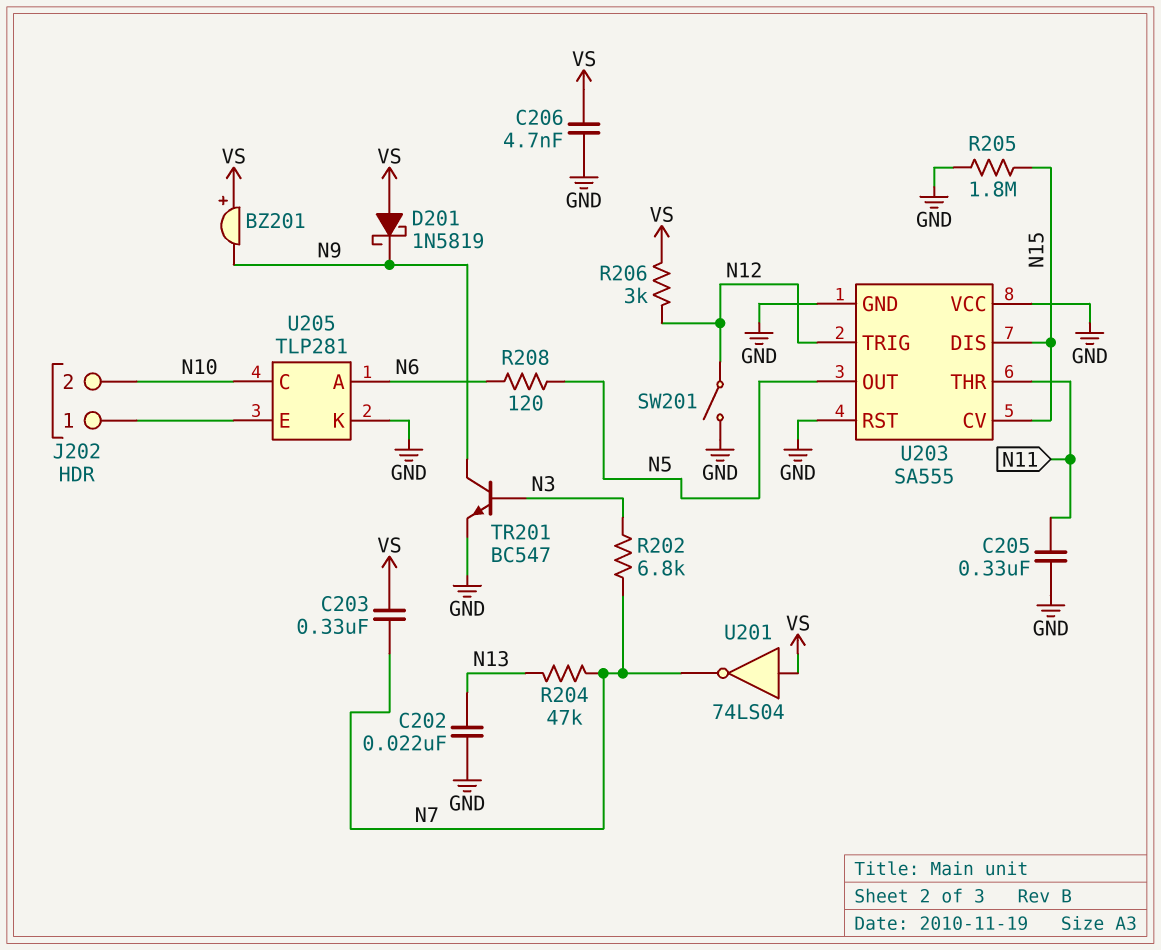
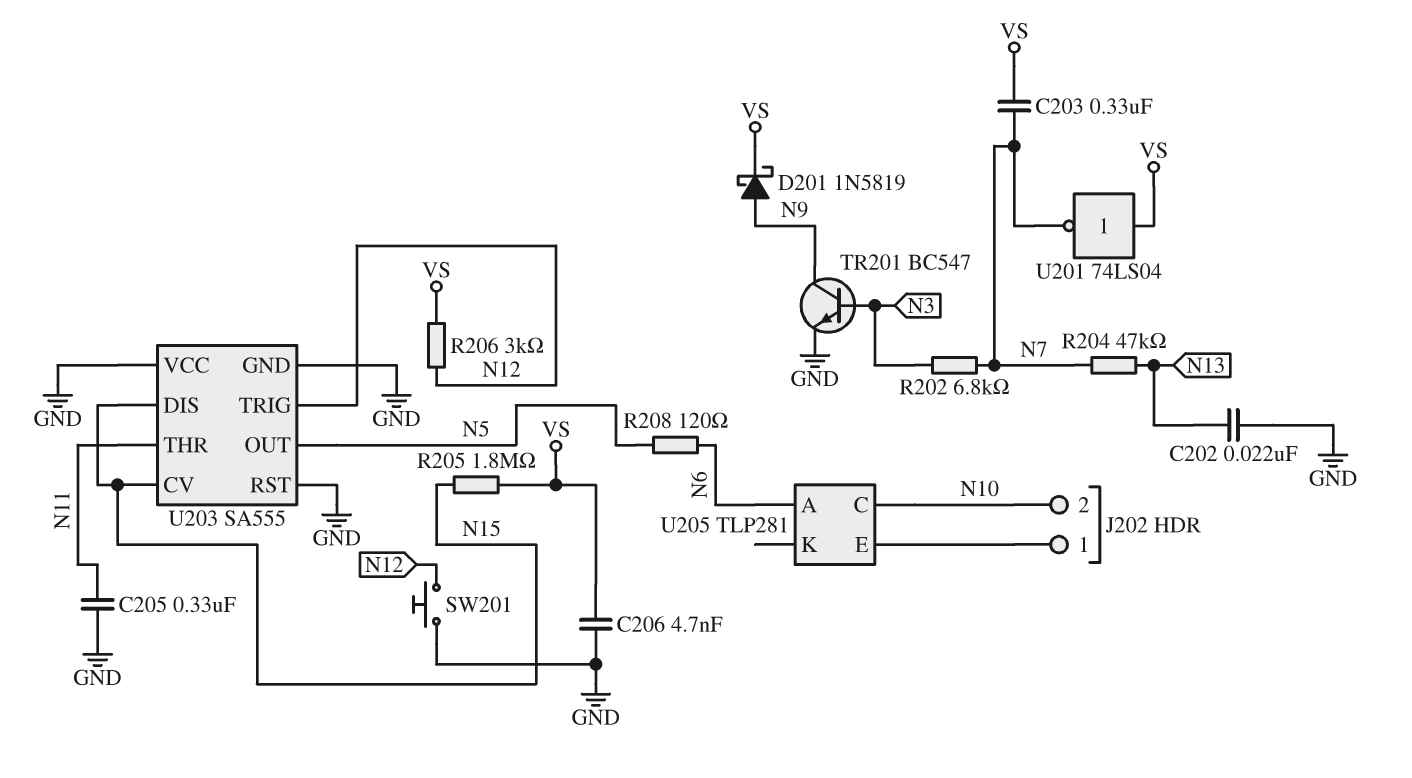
BZ201: buzzer (plus VS, minus N9) -> none
D201: schottky 1N5819 (A VS, K N9) -> schottky 1N5819 (A N9, K VS)
R205: 1.8M (GND, N15) -> 1.8M (N15, VS)
SW201: switch (GND, N12) -> button (GND, N12)
U205 pin K: GND -> none

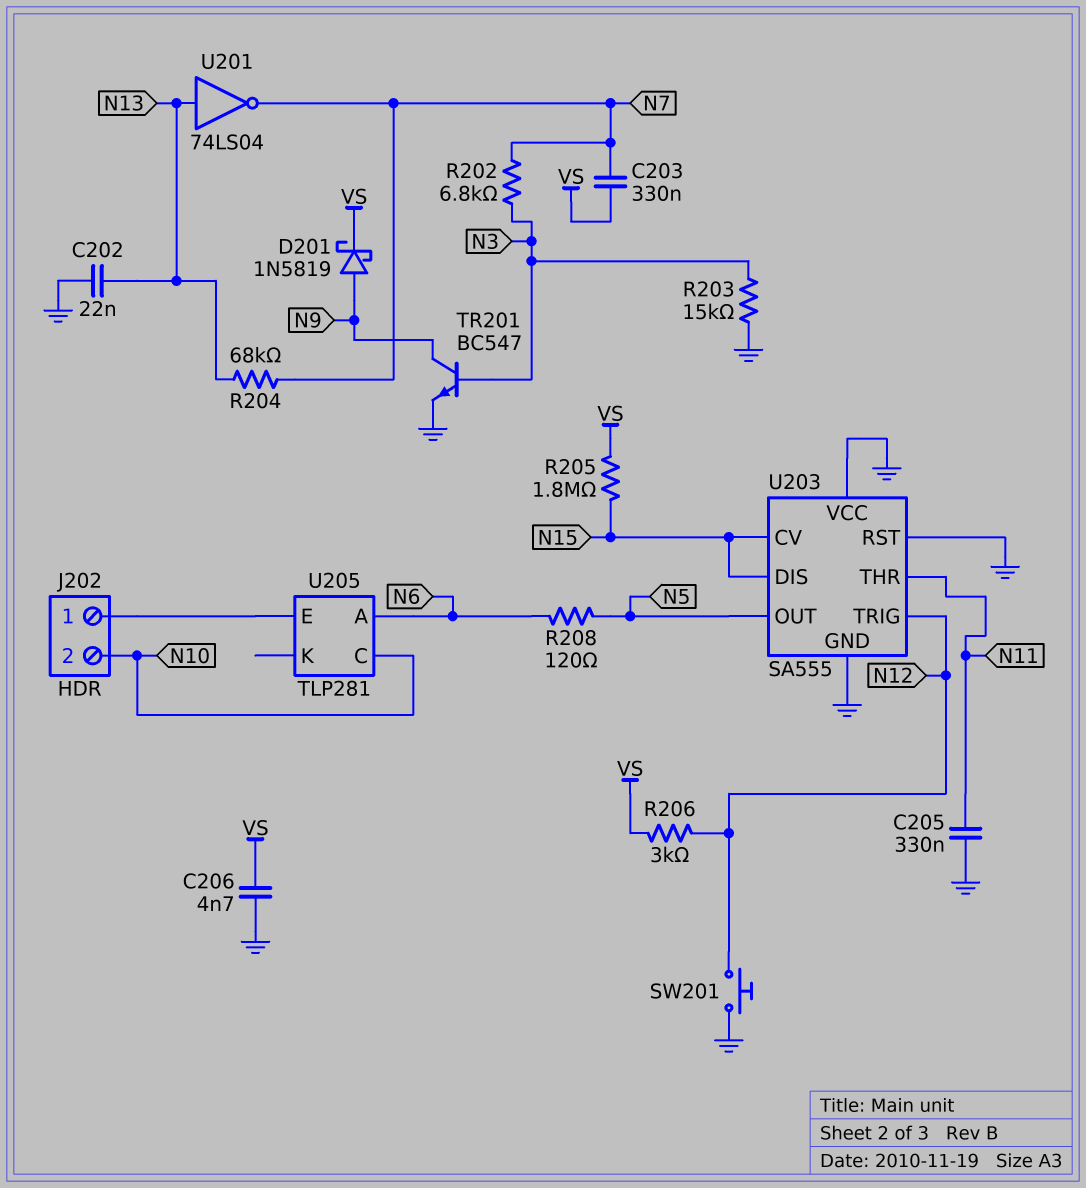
R203: none -> 15k (GND, N3)
R204: 47k (N7, N13) -> 68k (N7, N13)
U201: NOT 74LS04 (in VS, out N7) -> NOT 74LS04 (in N13, out N7)

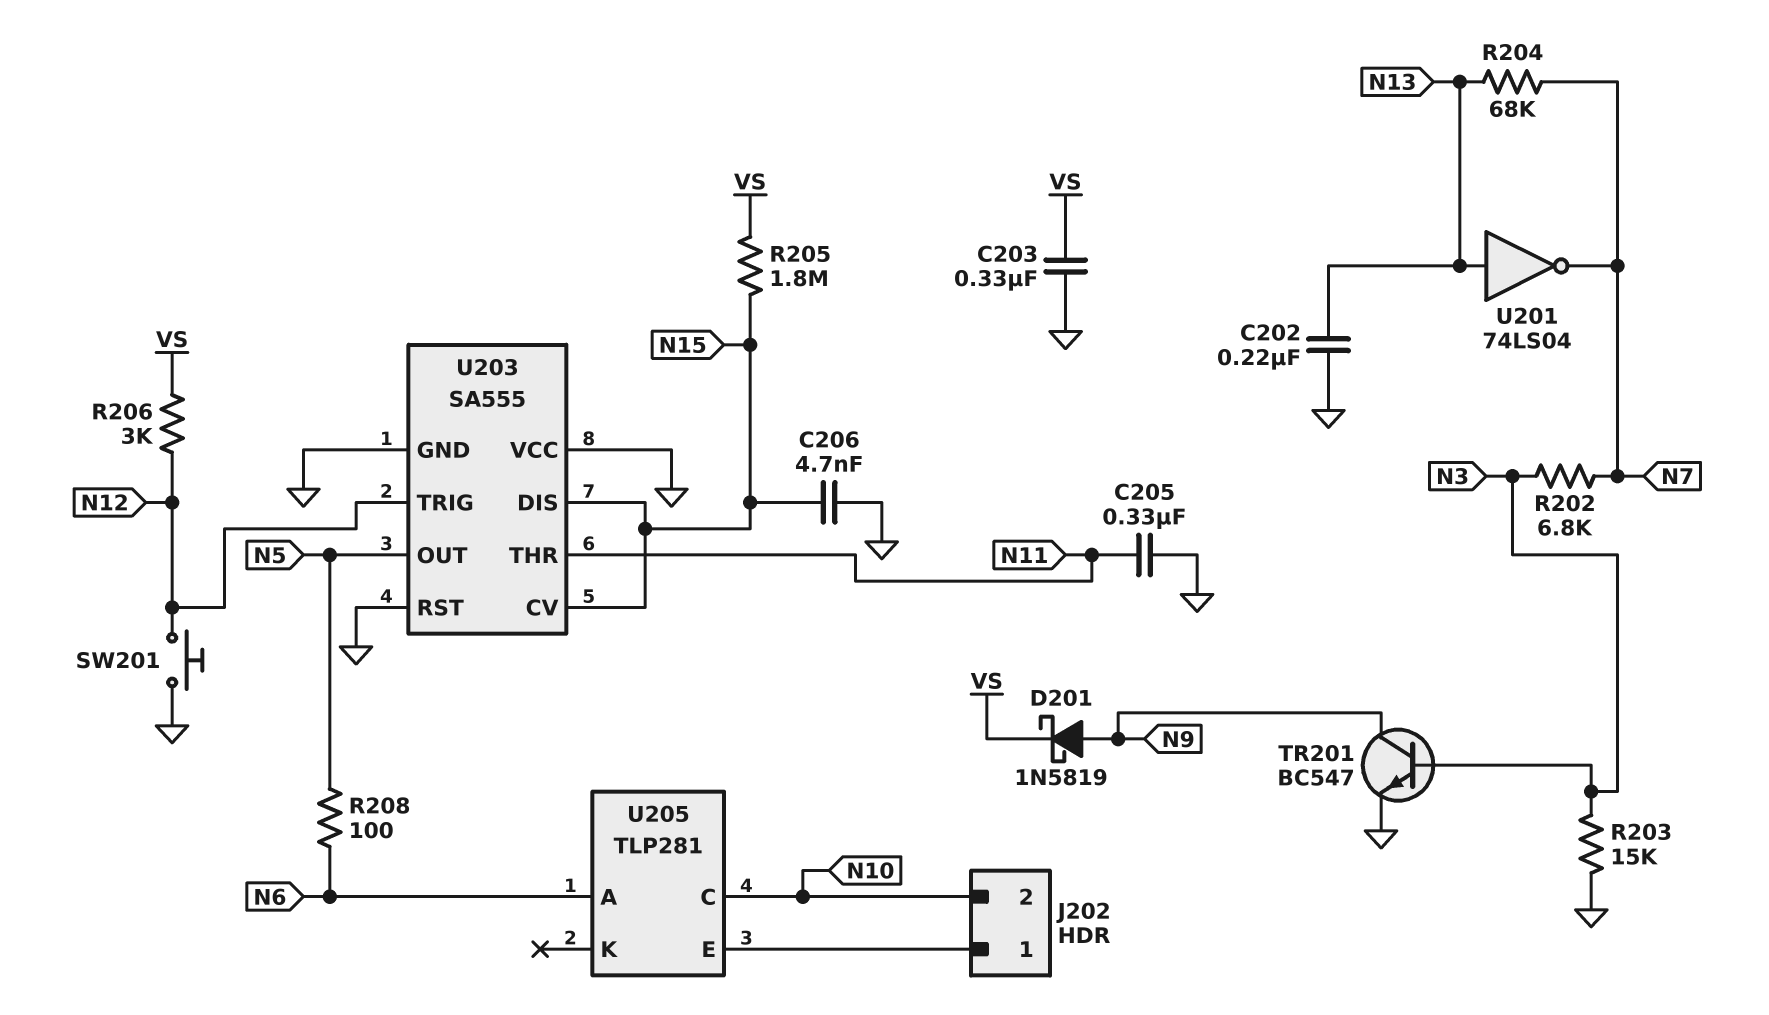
C202: 22nF (GND, N13) -> 220nF (GND, N13)
C203: 330nF (N7, VS) -> 330nF (GND, VS)
C206: 4.7nF (GND, VS) -> 4.7nF (GND, N15)
R208: 120 (N5, N6) -> 100 (N5, N6)

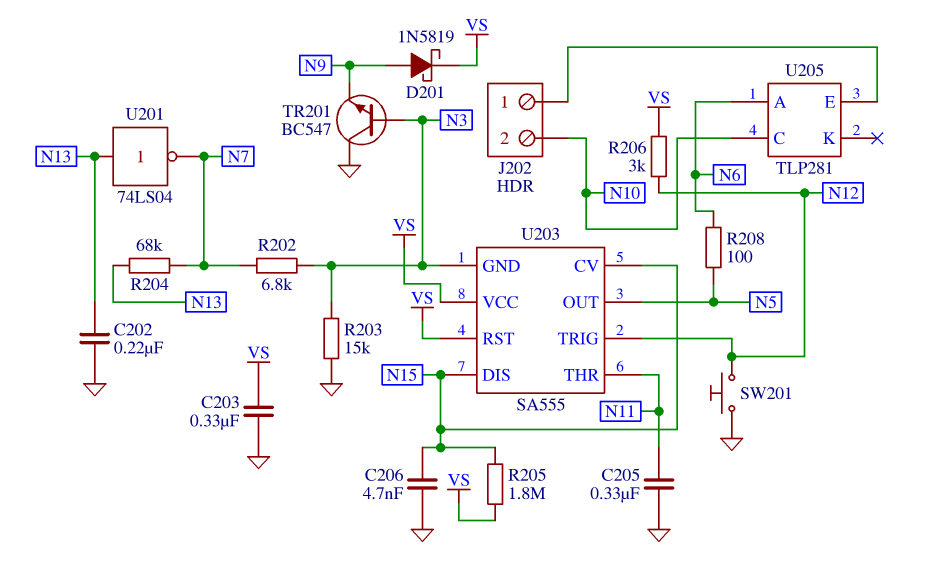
TR201: NPN BC547 (B N3, C N9, E GND) -> NPN BC547 (B N3, C GND, E N9)
U203 pin GND: GND -> N3
U203 pin RST: GND -> VS
U203 pin VCC: GND -> VS

